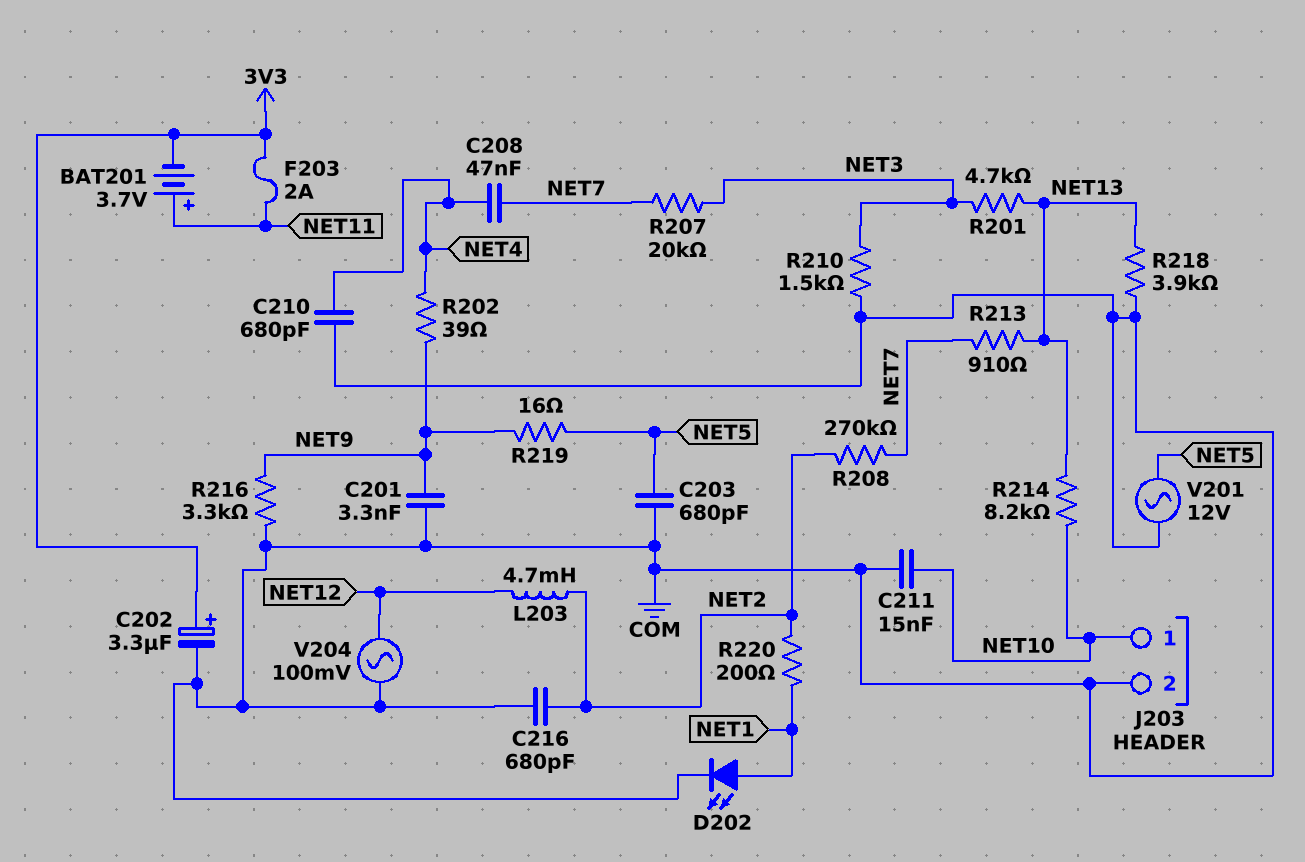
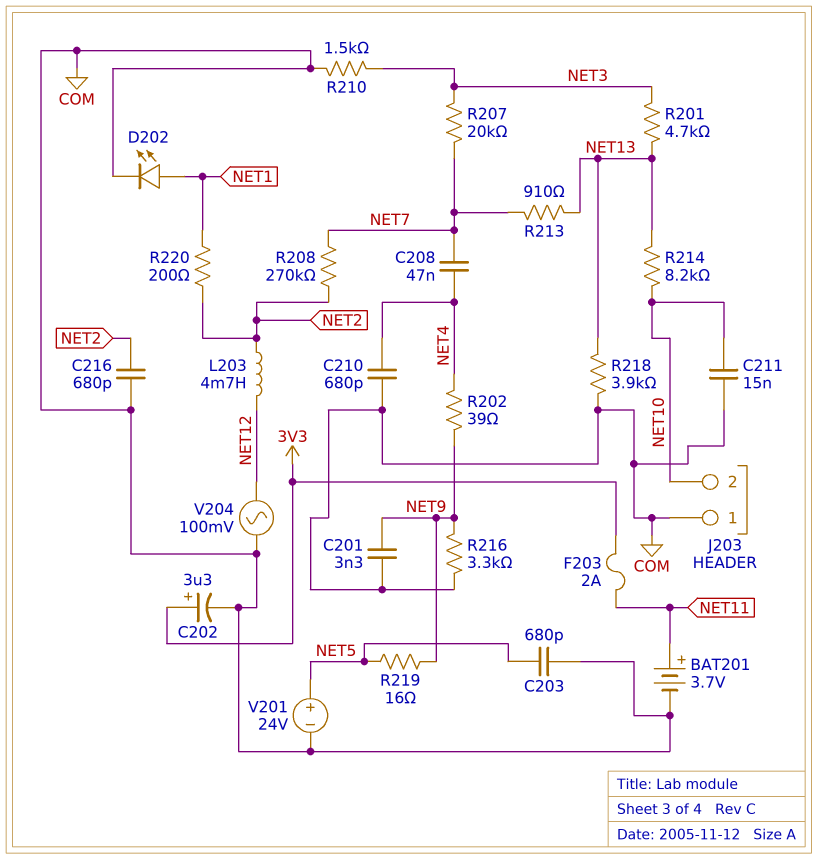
BAT201: 3.7V (plus NET11, minus 3V3) -> 3.7V (plus NET11, minus COM)
J203 pin 1: NET10 -> COM
J203 pin 2: COM -> NET10
V201: AC 12V (COM, NET5) -> 24V (plus NET5, minus COM)

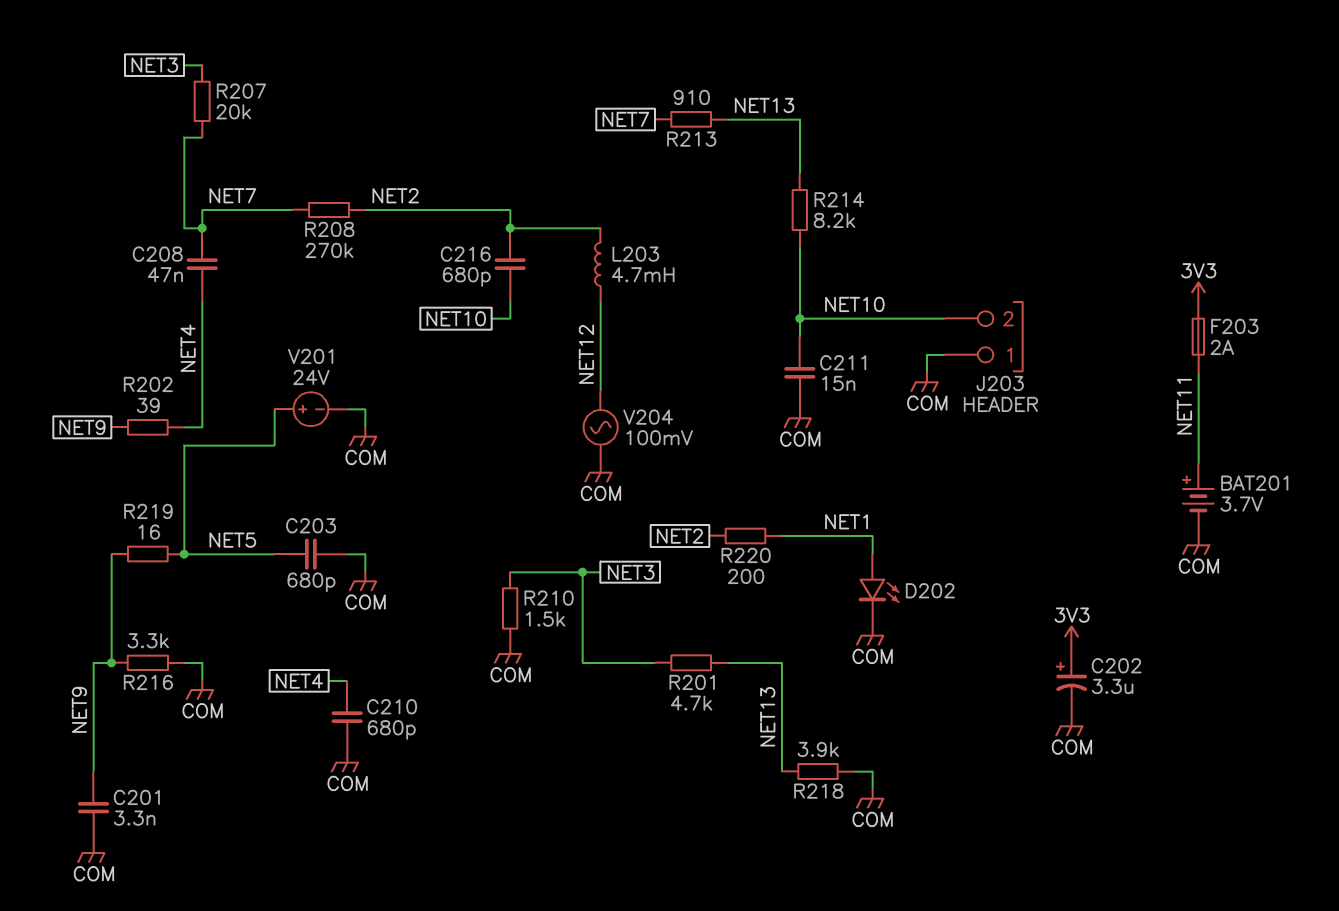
C216: 680pF (COM, NET2) -> 680pF (NET2, NET10)

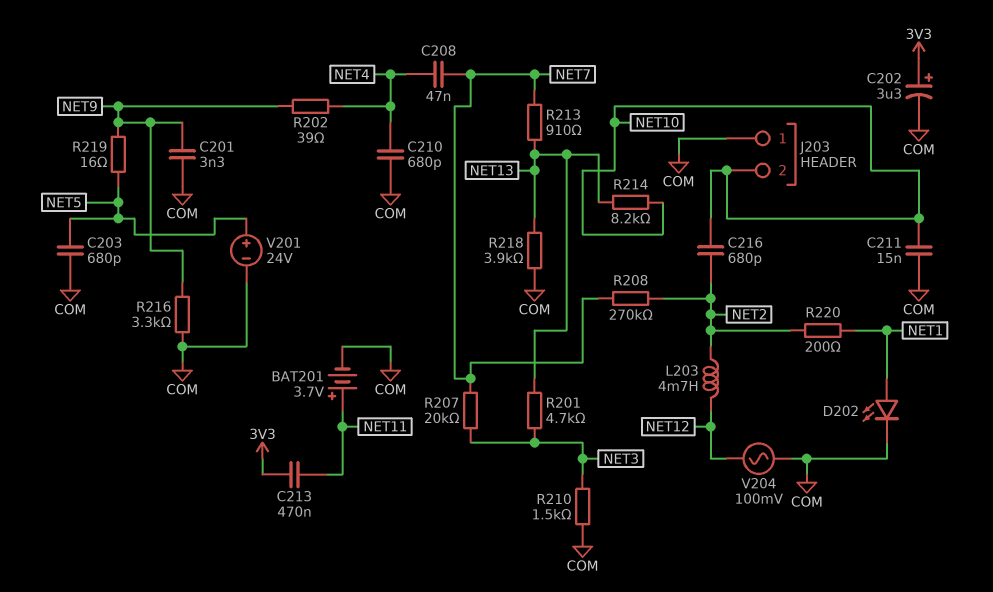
C213: none -> 470nF (3V3, NET11)
F203: 2A (3V3, NET11) -> none

